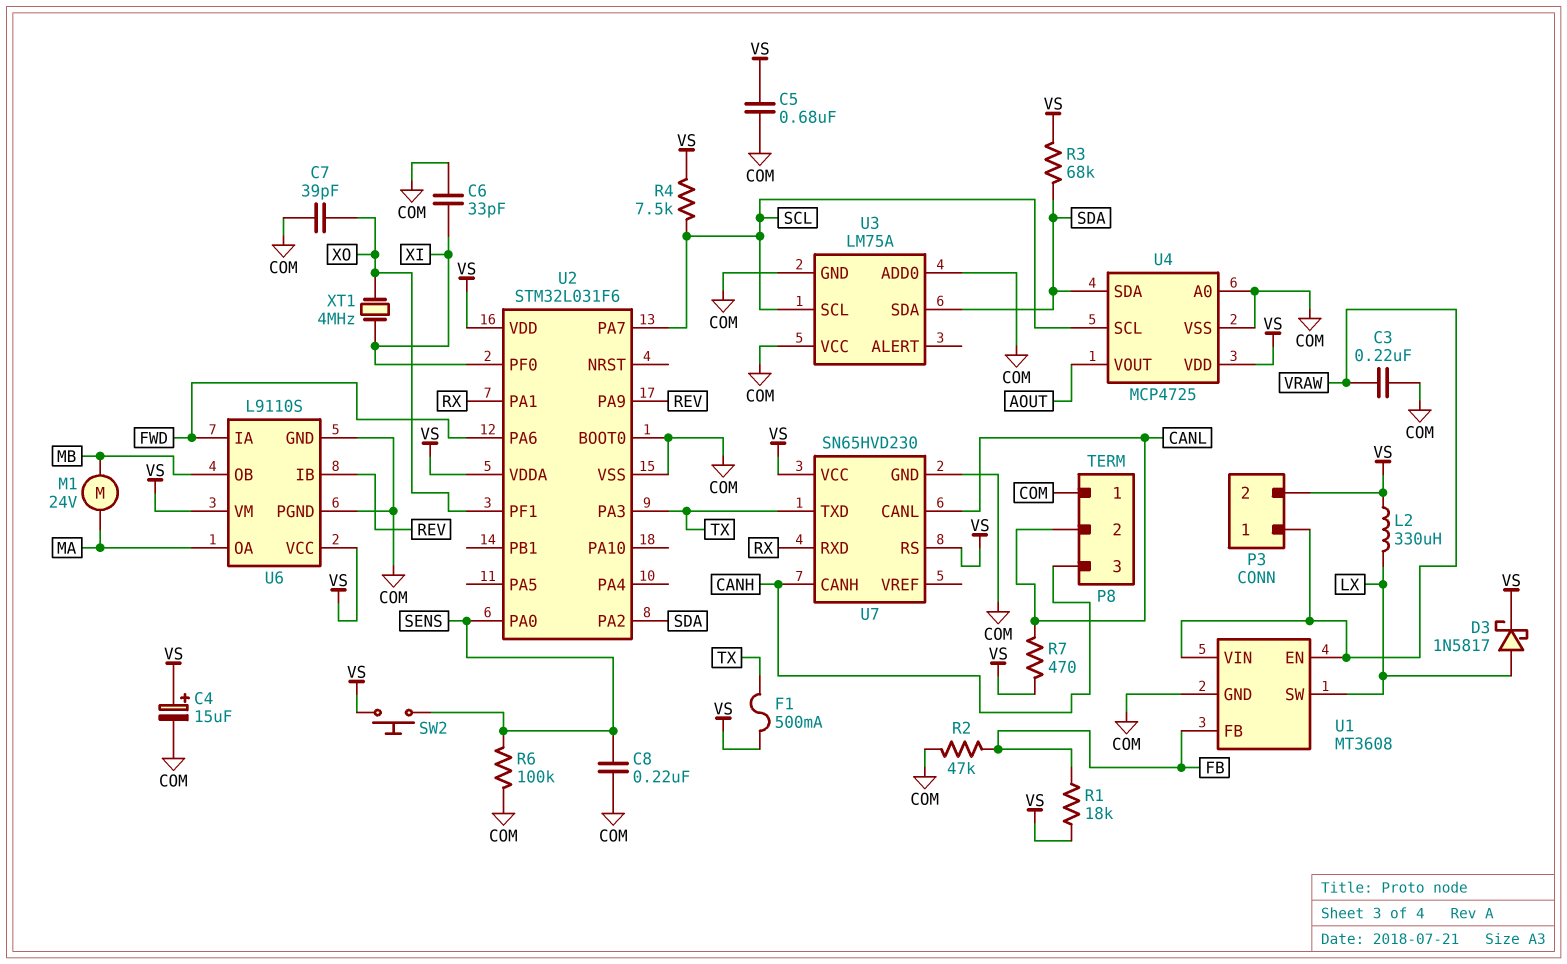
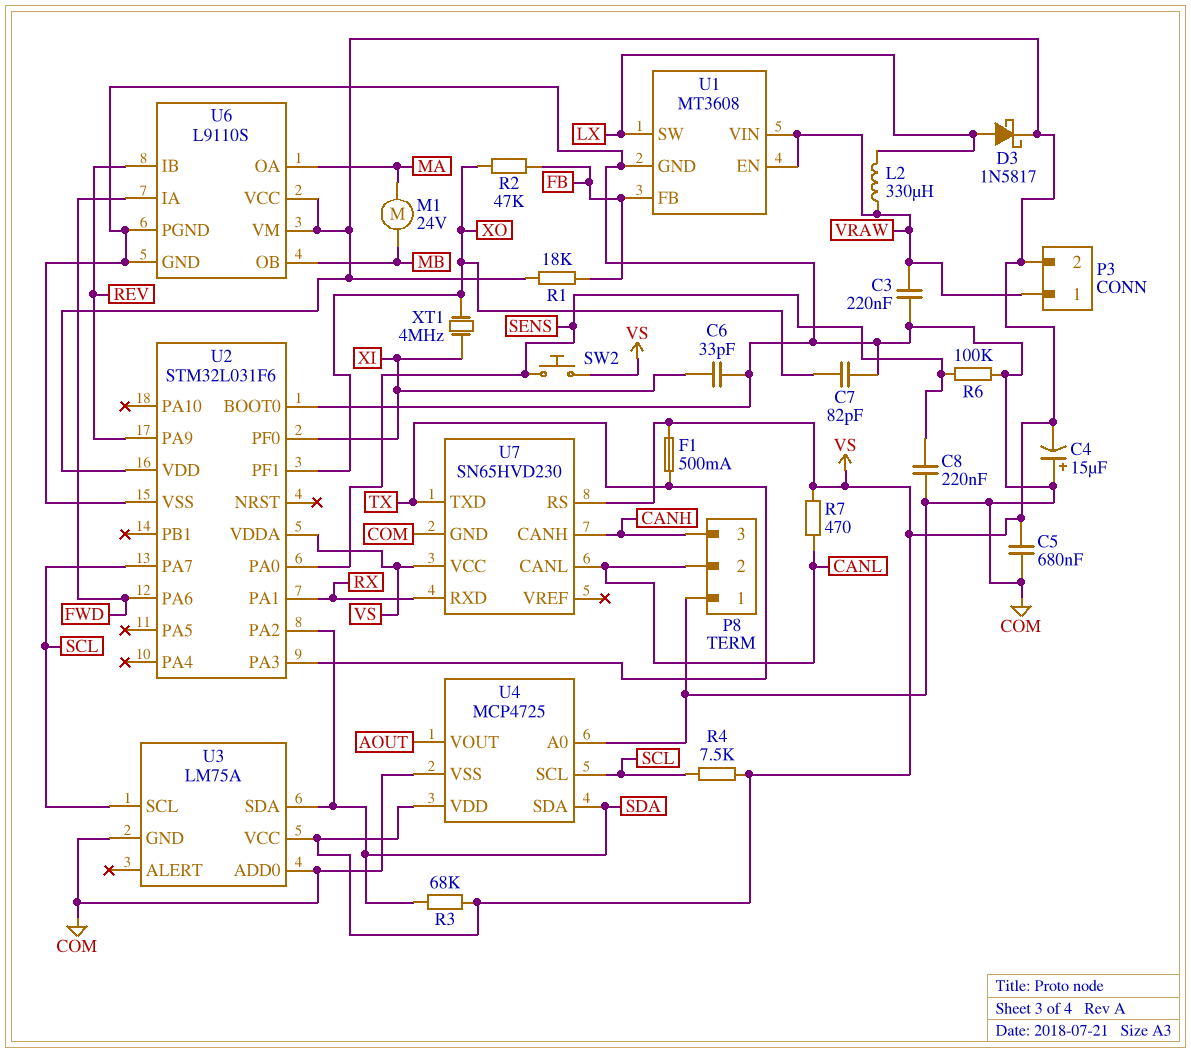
C4: 15uF (plus VS, minus COM) -> 15uF (plus COM, minus VS)
C7: 39pF (COM, XO) -> 82pF (COM, XO)
L2: 330uH (LX, VS) -> 330uH (LX, VRAW)
R2: 47k (COM, FB) -> 47k (FB, XO)
U3 pin VCC: COM -> VS

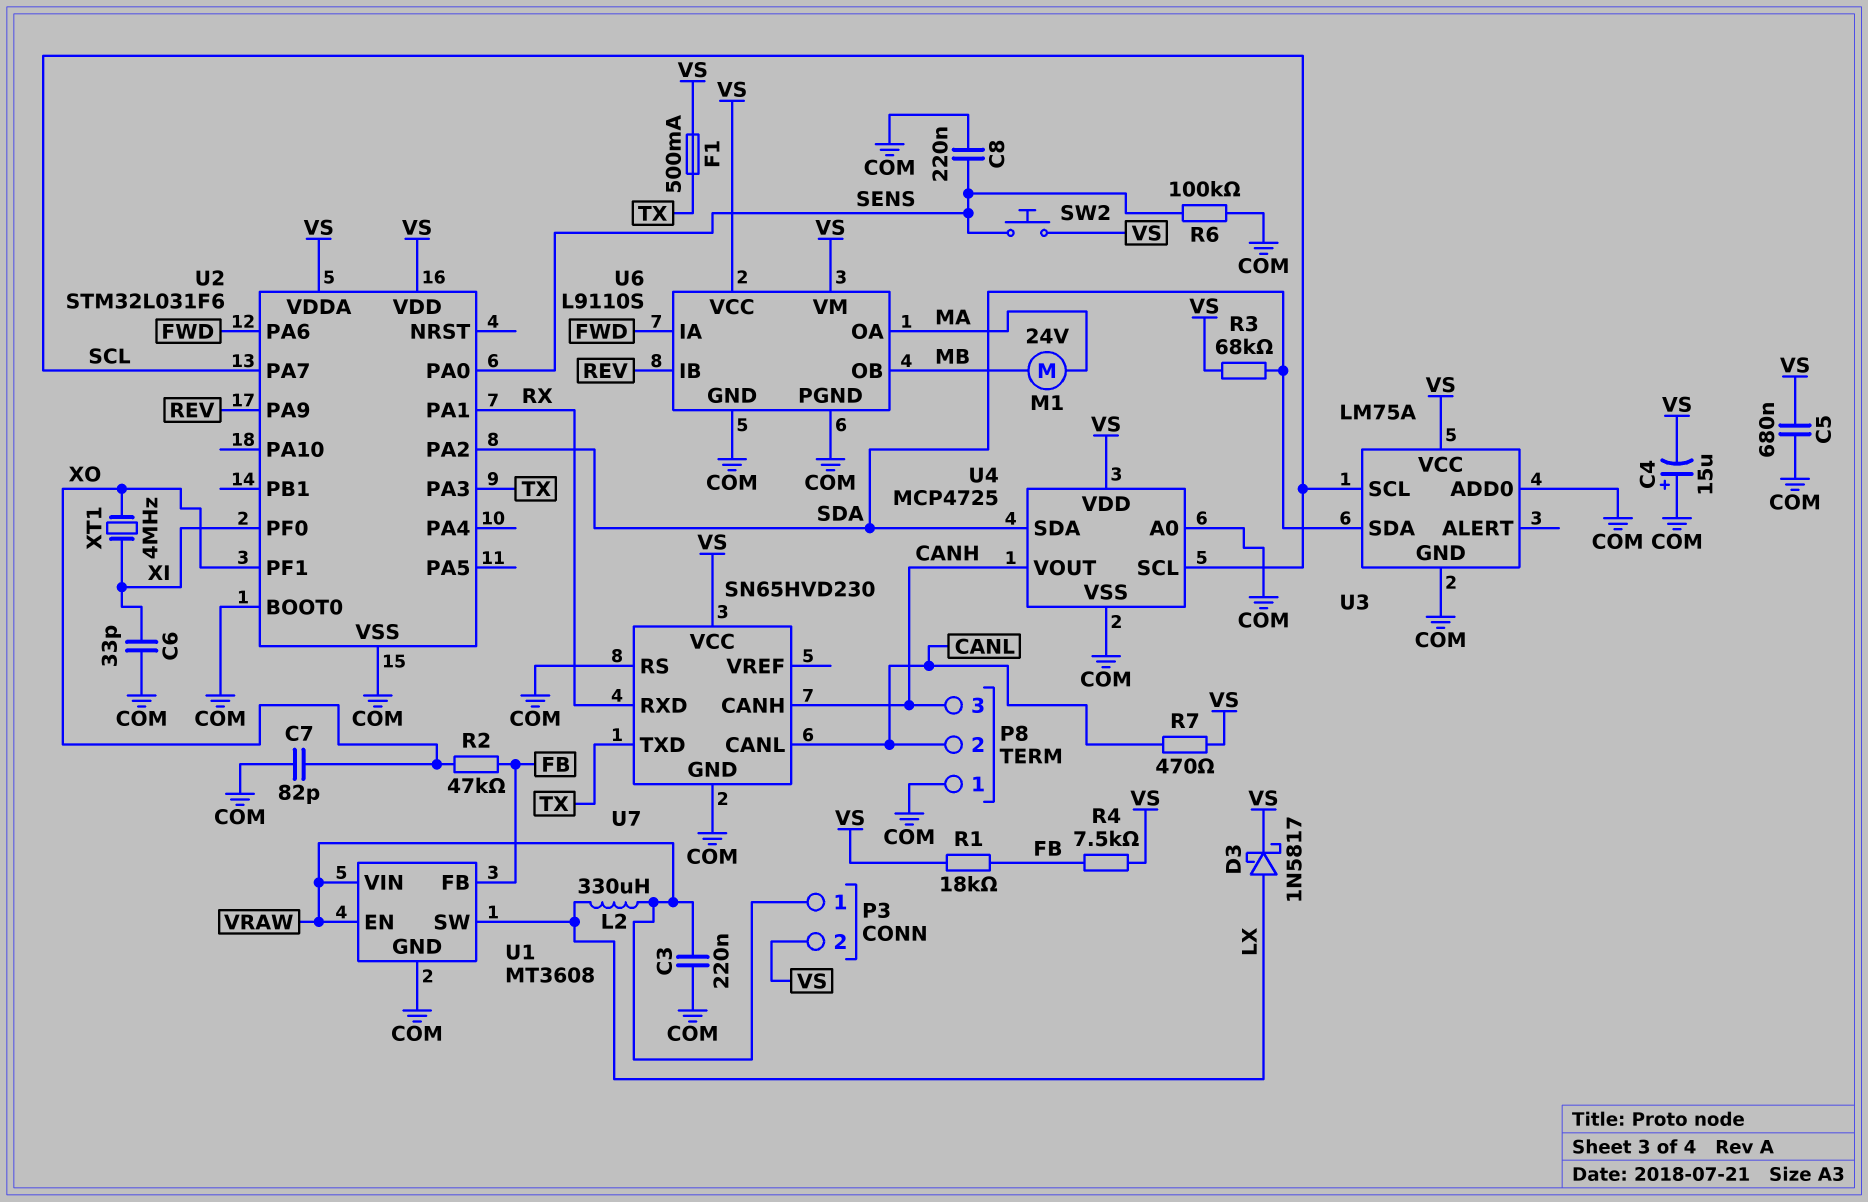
R4: 7.5k (SCL, VS) -> 7.5k (FB, VS)
U4 pin VOUT: AOUT -> CANH
U7 pin RS: VS -> COM

